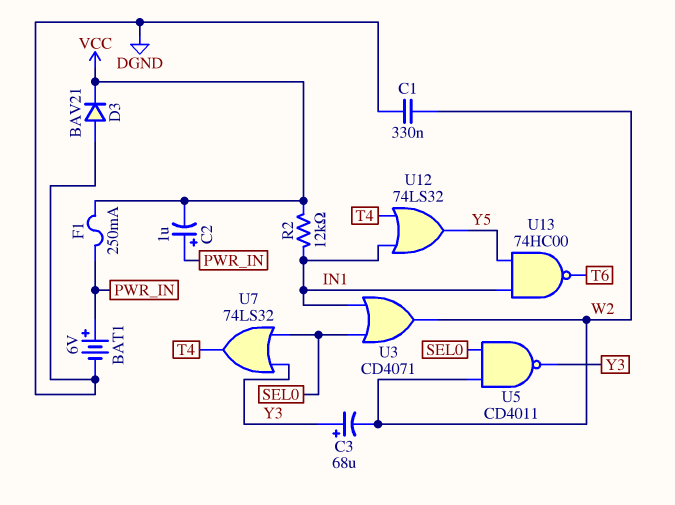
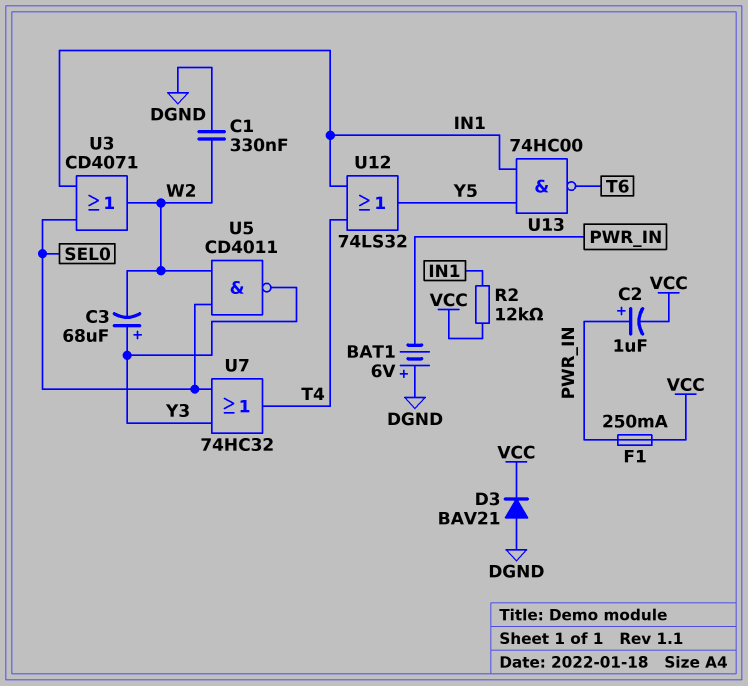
BAT1: 6V (plus PWR_IN, minus DGND) -> 6V (plus DGND, minus PWR_IN)
U7: OR 74LS32 (in SEL0, in Y3, out T4) -> OR 74HC32 (in SEL0, in Y3, out T4)

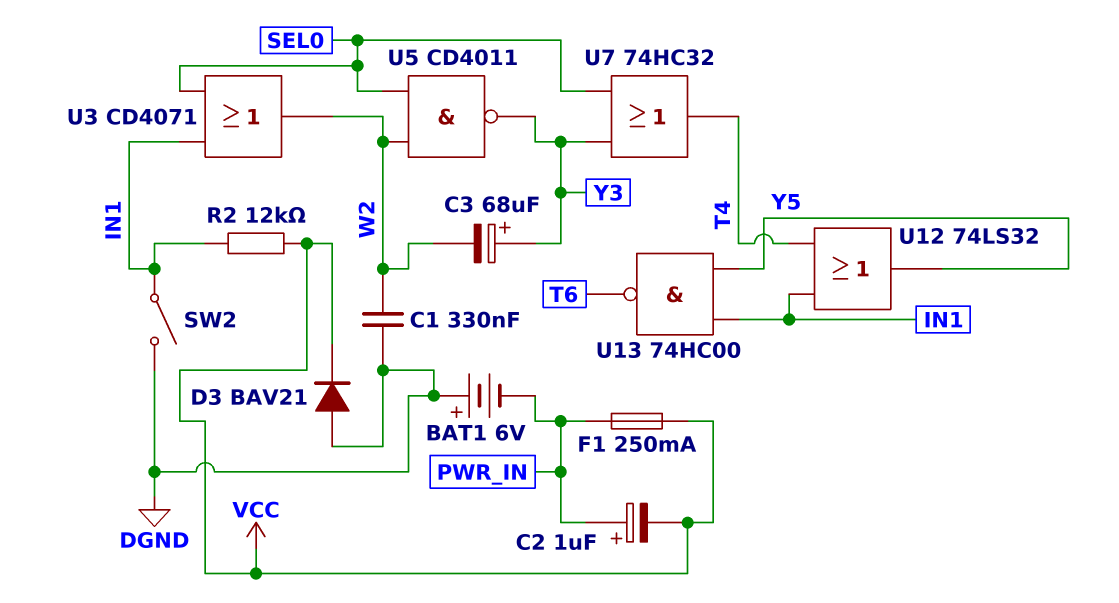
SW2: none -> switch (DGND, IN1)

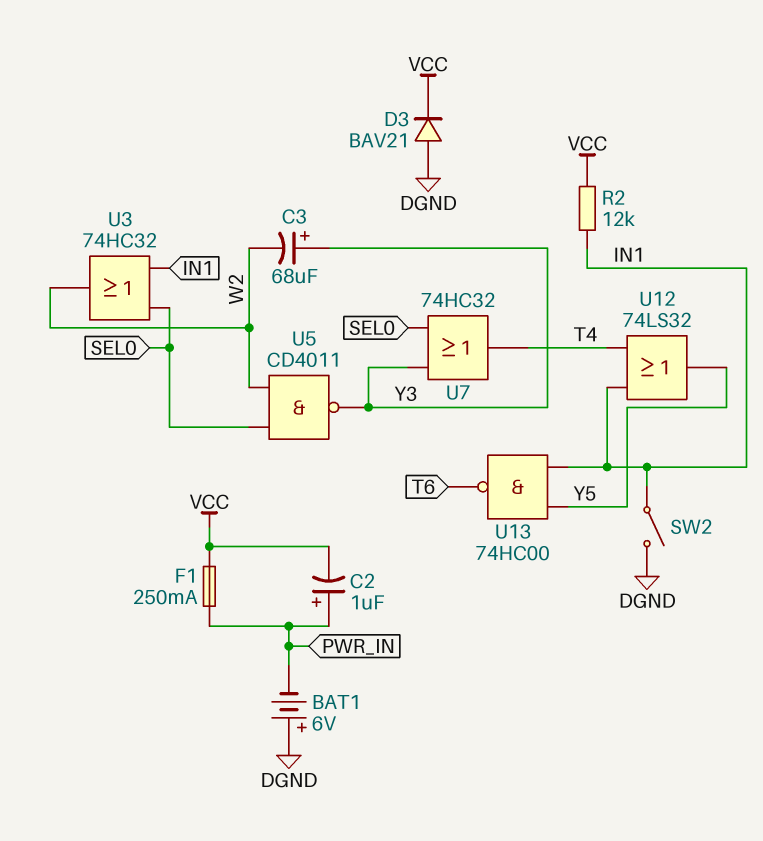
C1: 330nF (DGND, W2) -> none
U3: OR CD4071 (in IN1, in SEL0, out W2) -> OR 74HC32 (in IN1, in SEL0, out W2)

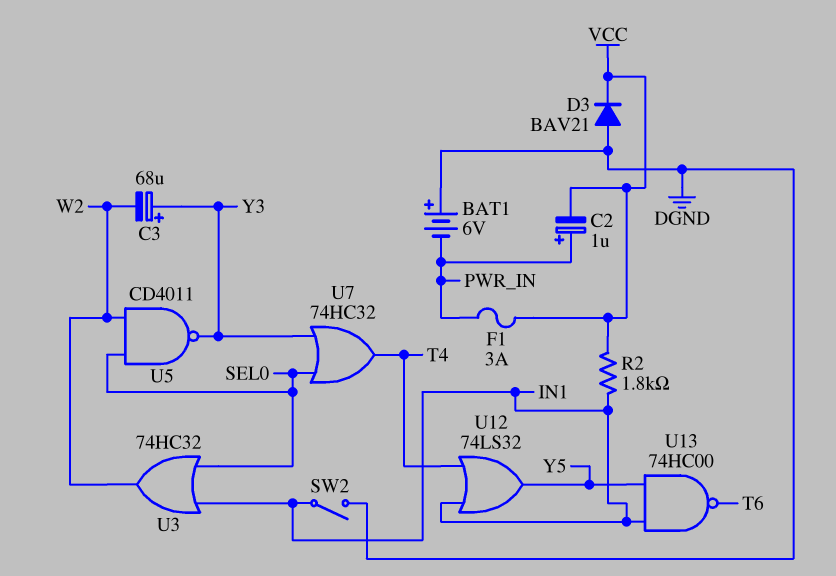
F1: 250mA (PWR_IN, VCC) -> 3A (PWR_IN, VCC)
R2: 12k (IN1, VCC) -> 1.8k (IN1, VCC)

